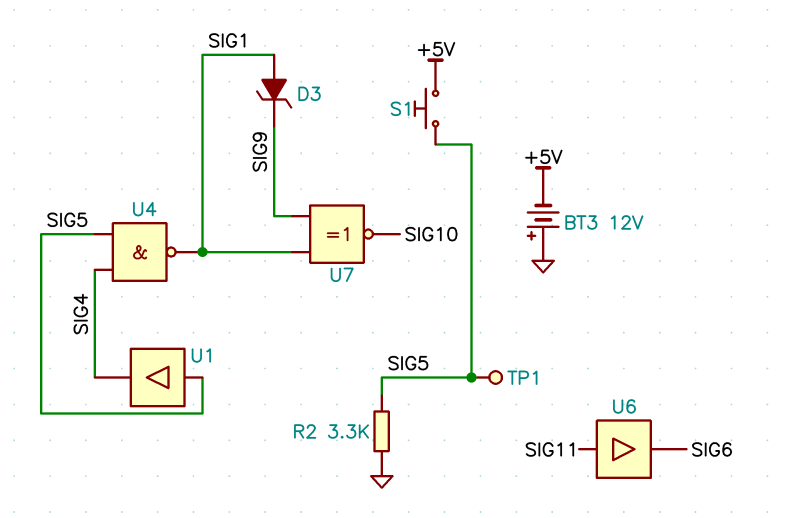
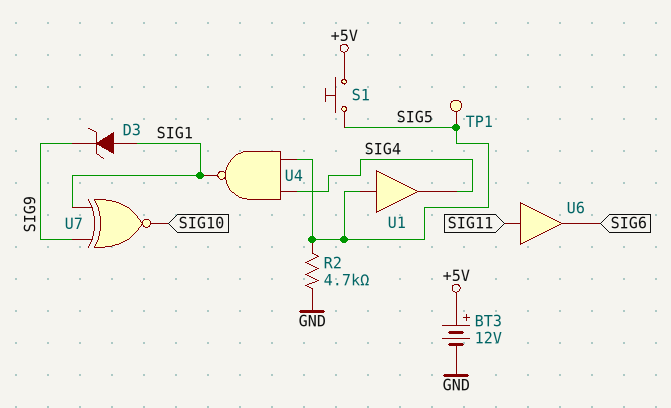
BT3: 12V (plus GND, minus +5V) -> 12V (plus +5V, minus GND)
R2: 3.3k (GND, SIG5) -> 4.7k (GND, SIG5)

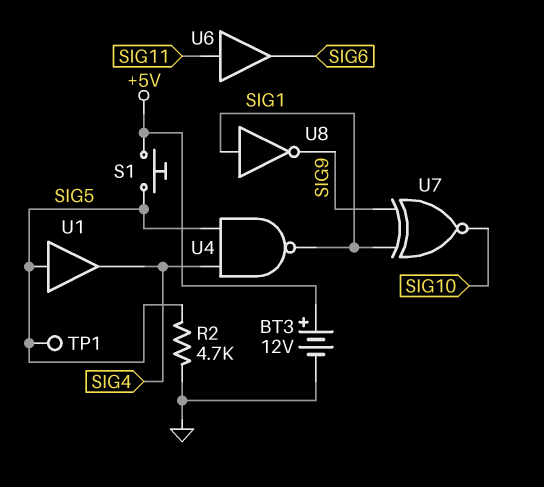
D3: zener (A SIG1, K SIG9) -> none
U8: none -> NOT (in SIG1, out SIG9)

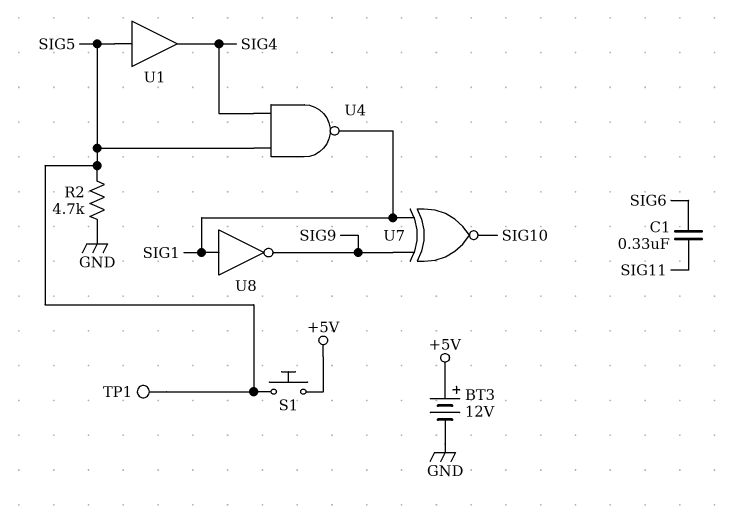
C1: none -> 330nF (SIG6, SIG11)
U6: buffer (in SIG11, out SIG6) -> none

